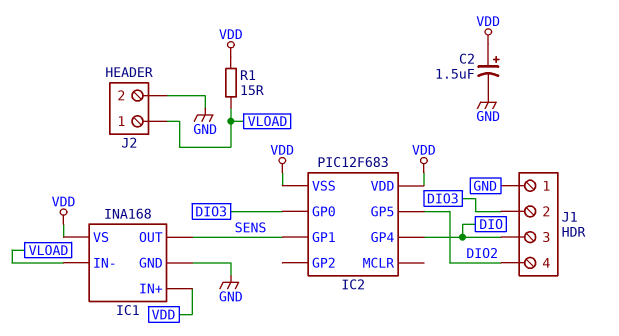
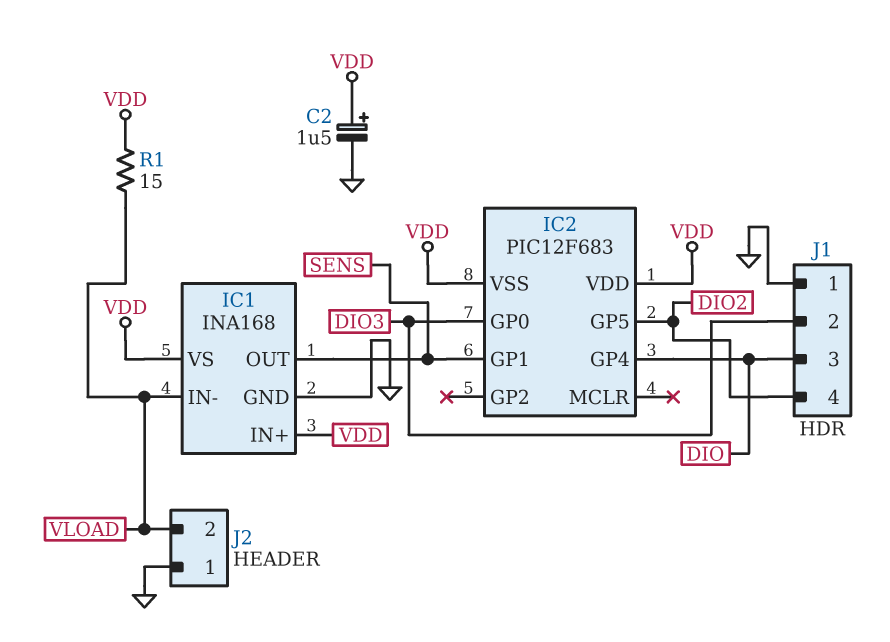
J2 pin 1: VLOAD -> GND
J2 pin 2: GND -> VLOAD

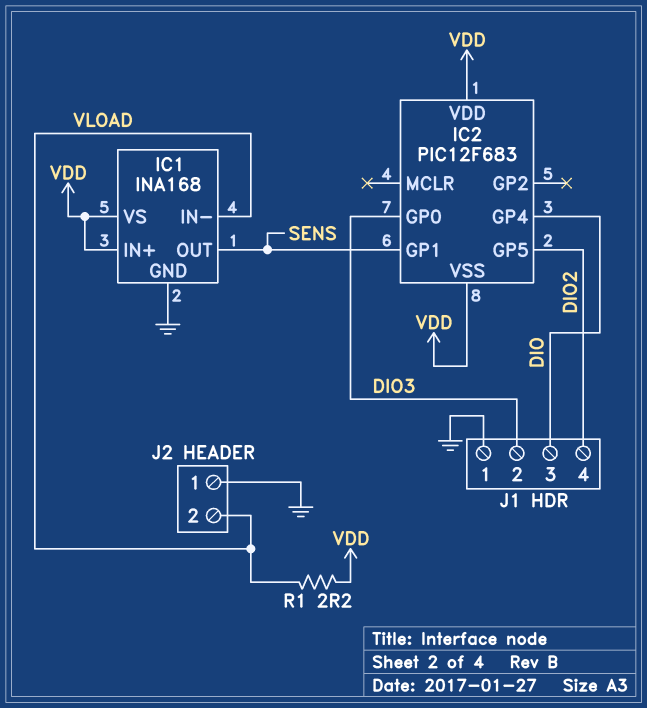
C2: 1.5uF (plus VDD, minus GND) -> none
R1: 15 (VDD, VLOAD) -> 2.2 (VDD, VLOAD)

